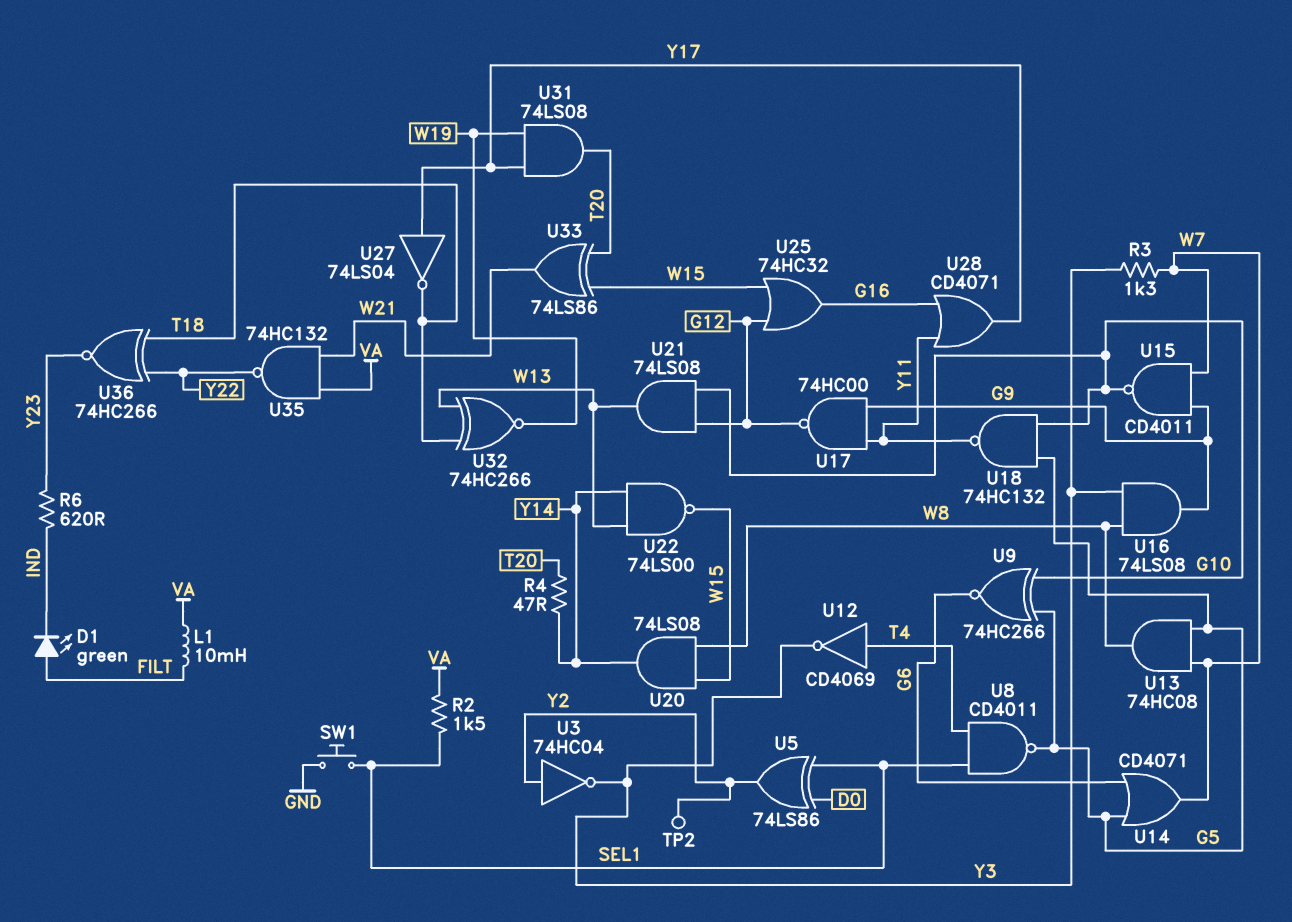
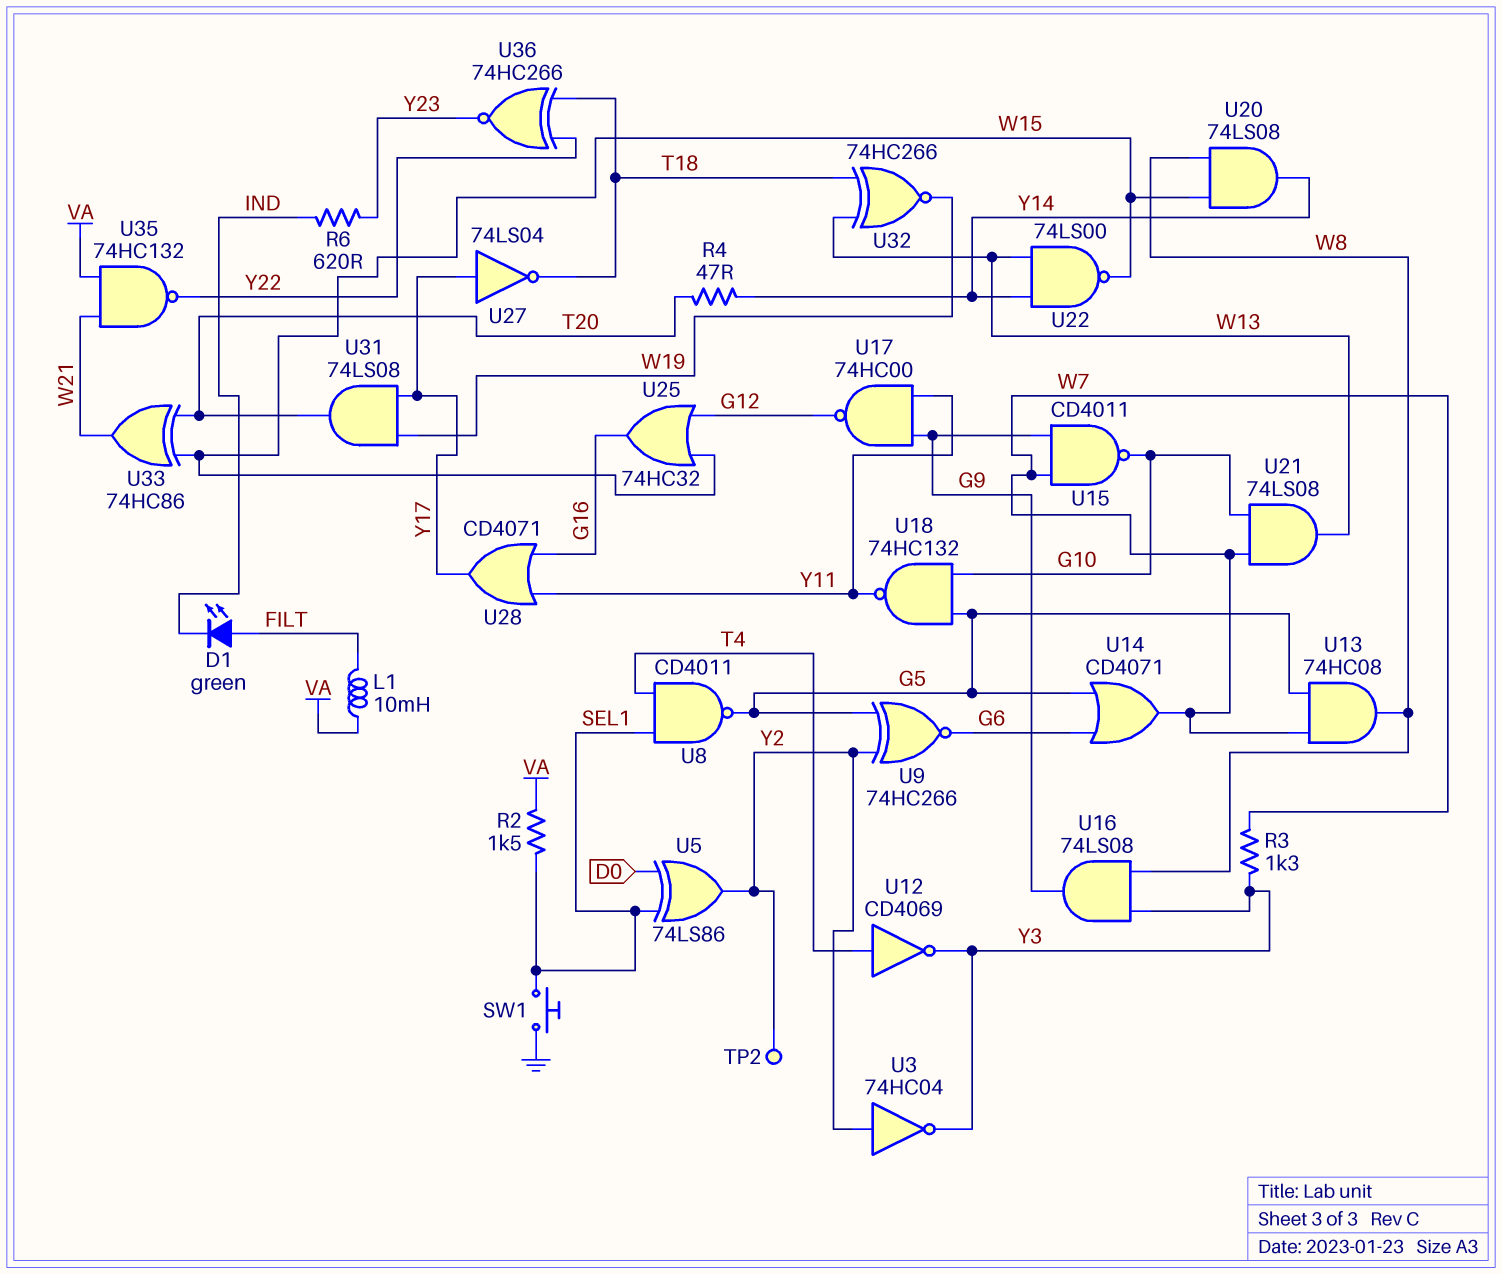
U9: XNOR 74HC266 (in G5, in G10, out G6) -> XNOR 74HC266 (in G5, in Y2, out G6)
U21: AND 74LS08 (in G10, in G12, out W13) -> AND 74LS08 (in G10, in W7, out W13)
U33: XOR 74LS86 (in T20, in W15, out W21) -> XOR 74HC86 (in T20, in W15, out W21)

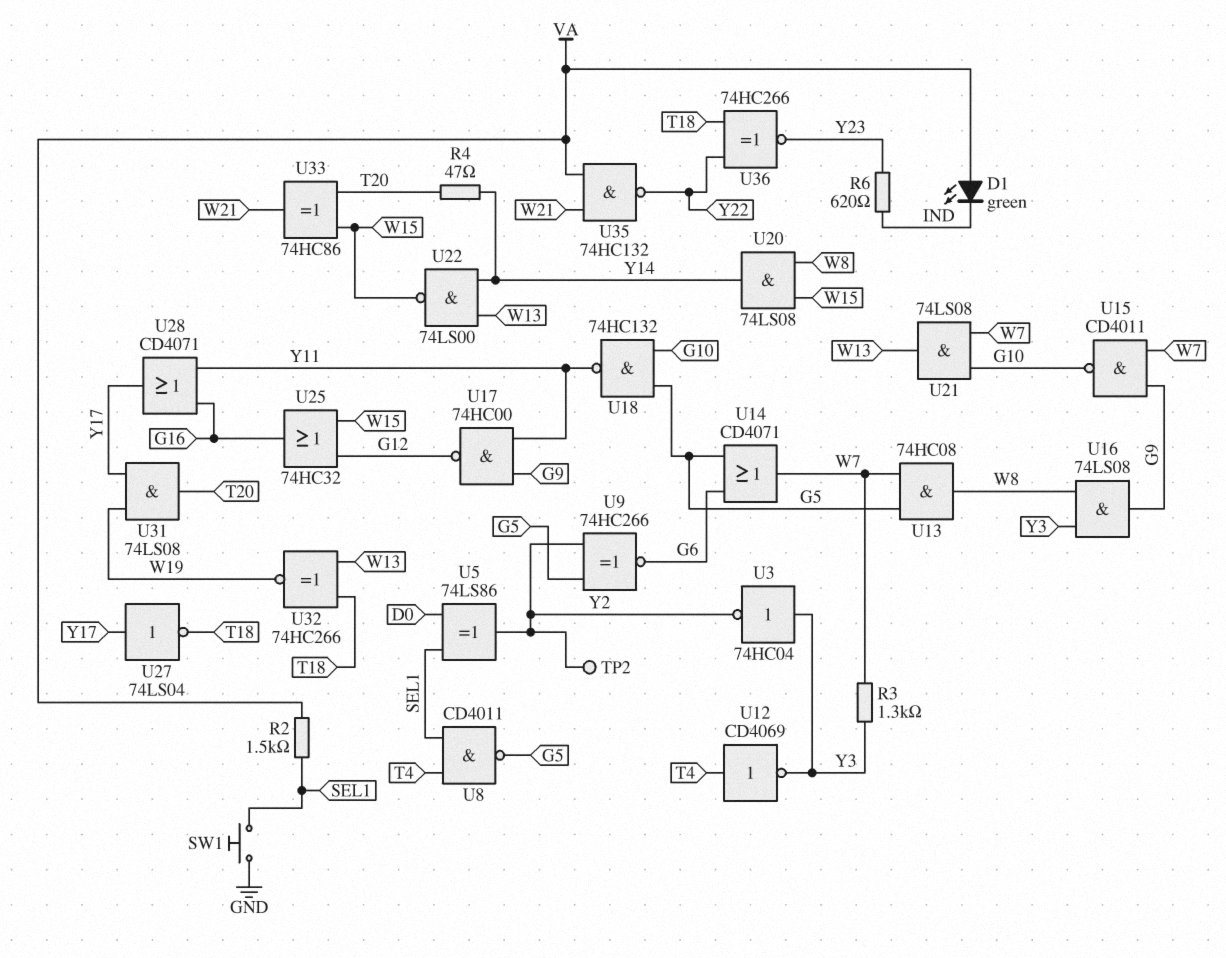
D1: LED green (A FILT, K IND) -> LED green (A VA, K IND)
L1: 10mH (FILT, VA) -> none
U3: NOT 74HC04 (in Y2, out Y3) -> NOT 74HC04 (in Y3, out Y2)

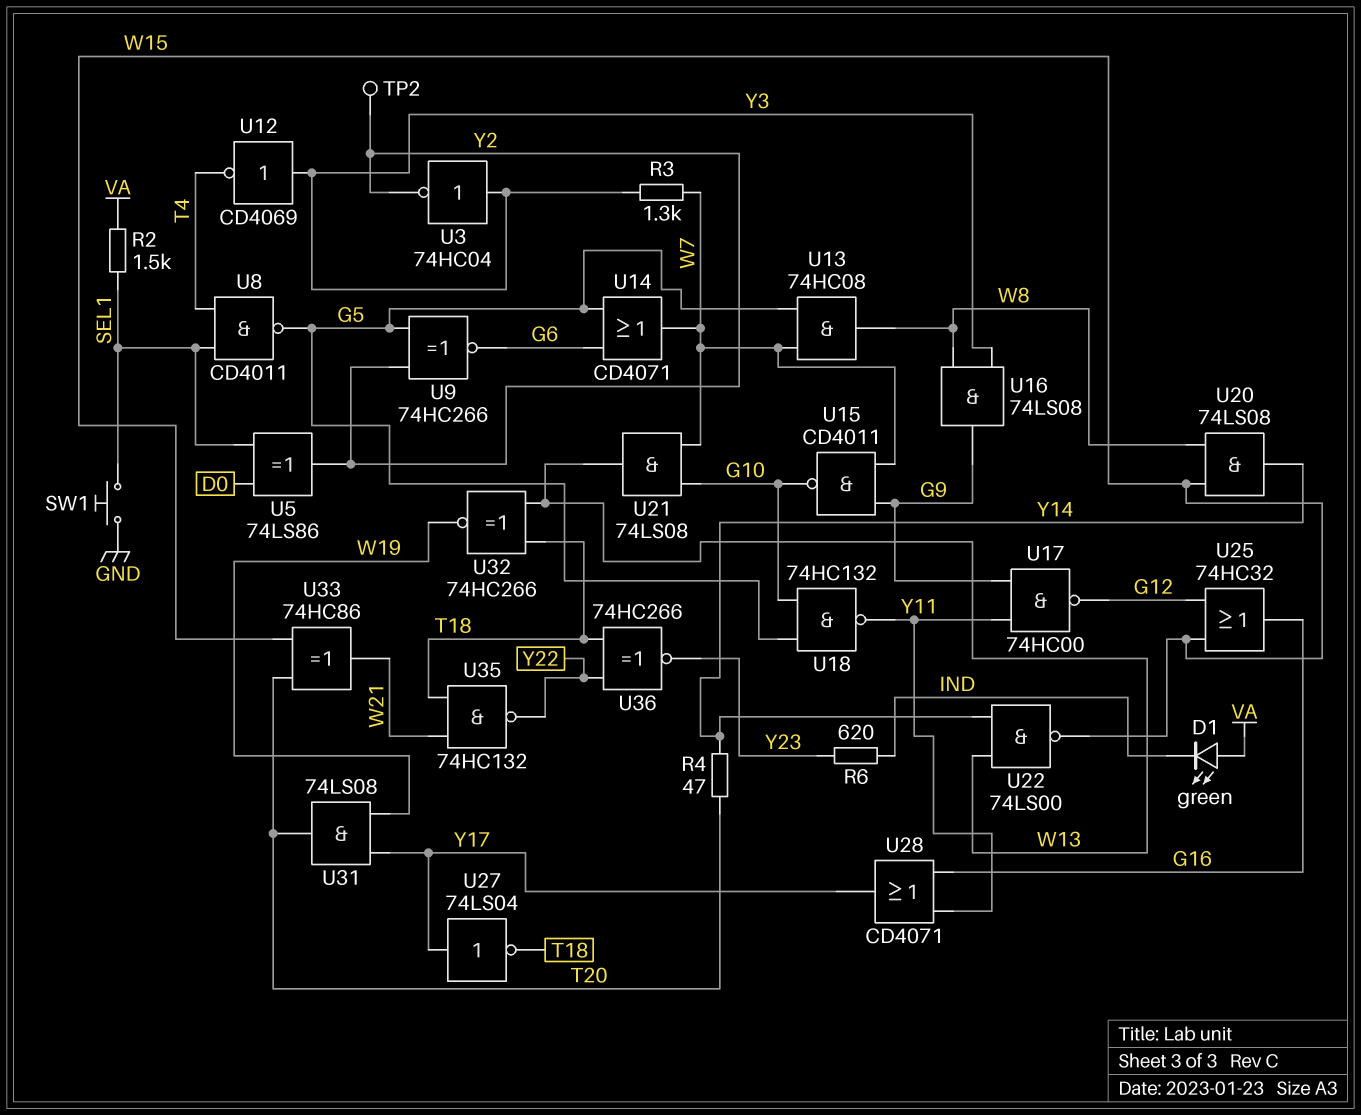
U12: NOT CD4069 (in T4, out Y3) -> NOT CD4069 (in Y3, out T4)
U35: NAND 74HC132 (in VA, in W21, out Y22) -> NAND 74HC132 (in T18, in W21, out Y22)

